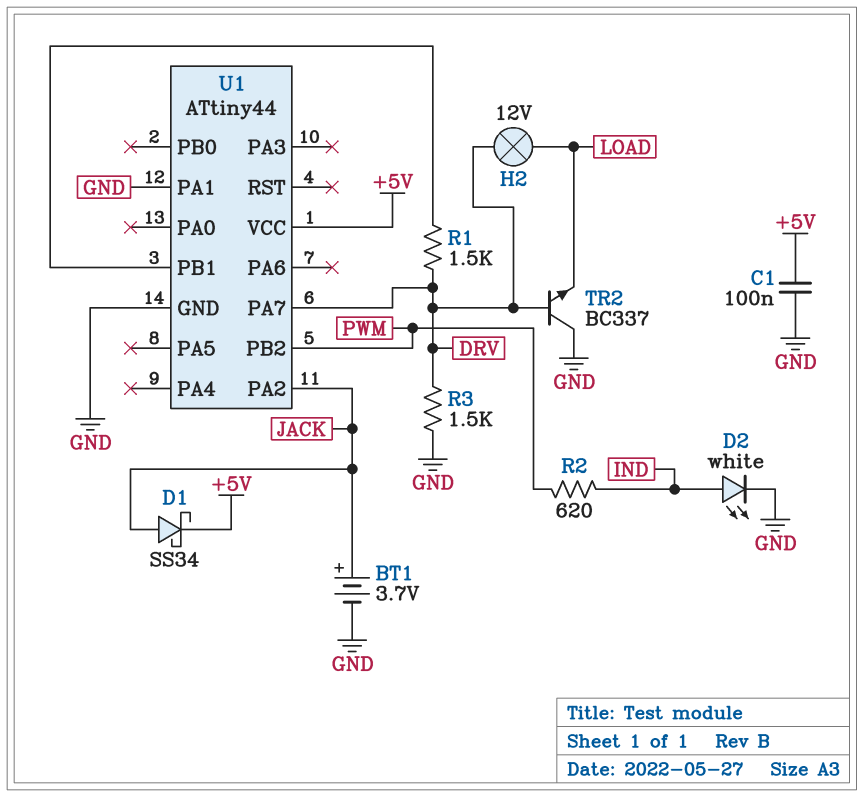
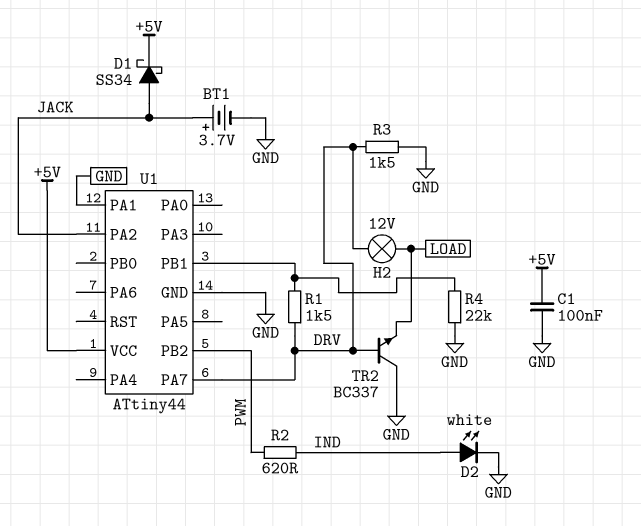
R4: none -> 22k (GND, U1/PB1)

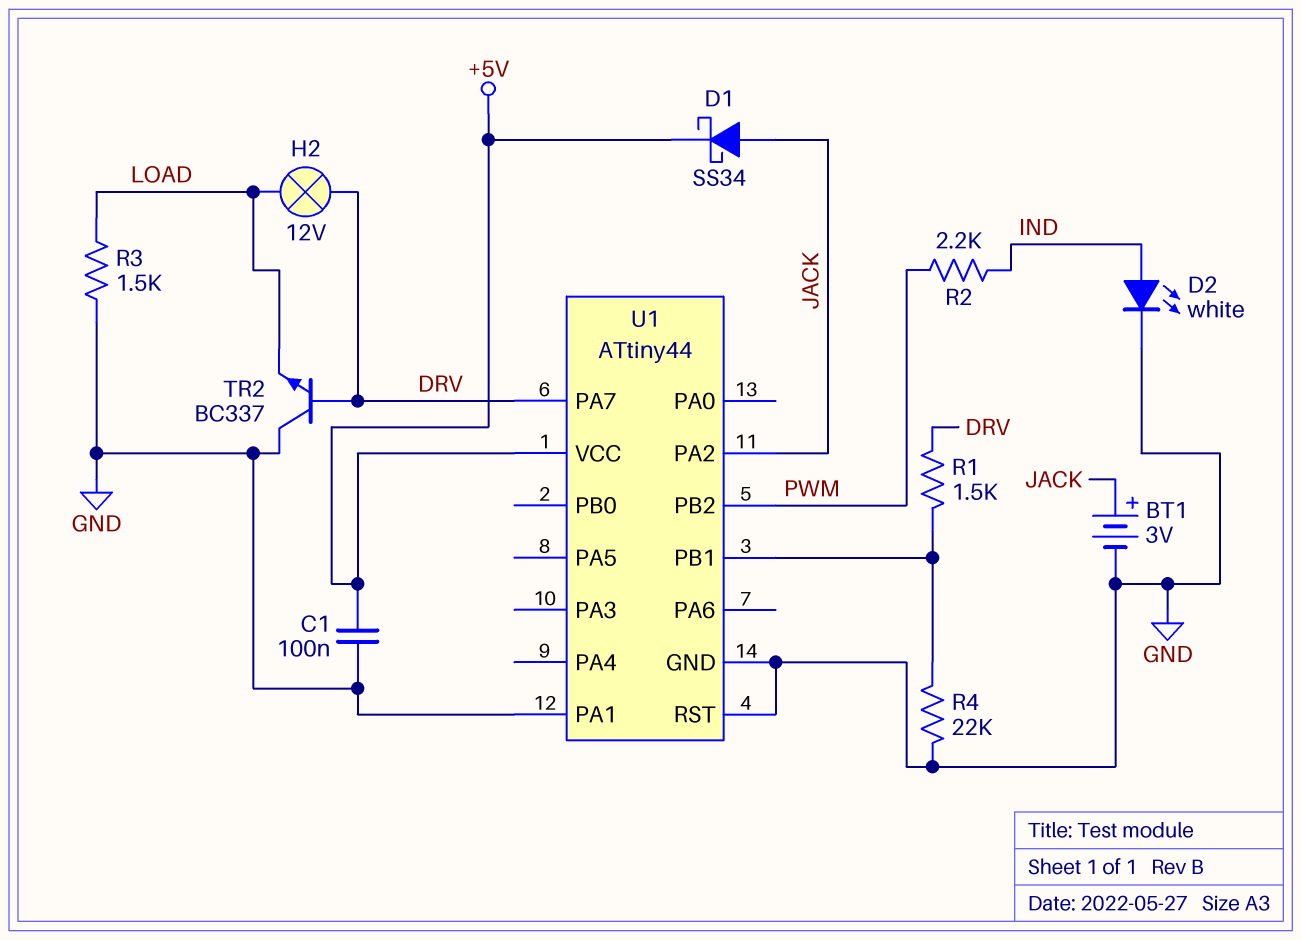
BT1: 3.7V (plus JACK, minus GND) -> 3V (plus JACK, minus GND)
R2: 620 (IND, PWM) -> 2.2k (IND, PWM)
R3: 1.5k (DRV, GND) -> 1.5k (GND, LOAD)
U1 pin RST: none -> GND

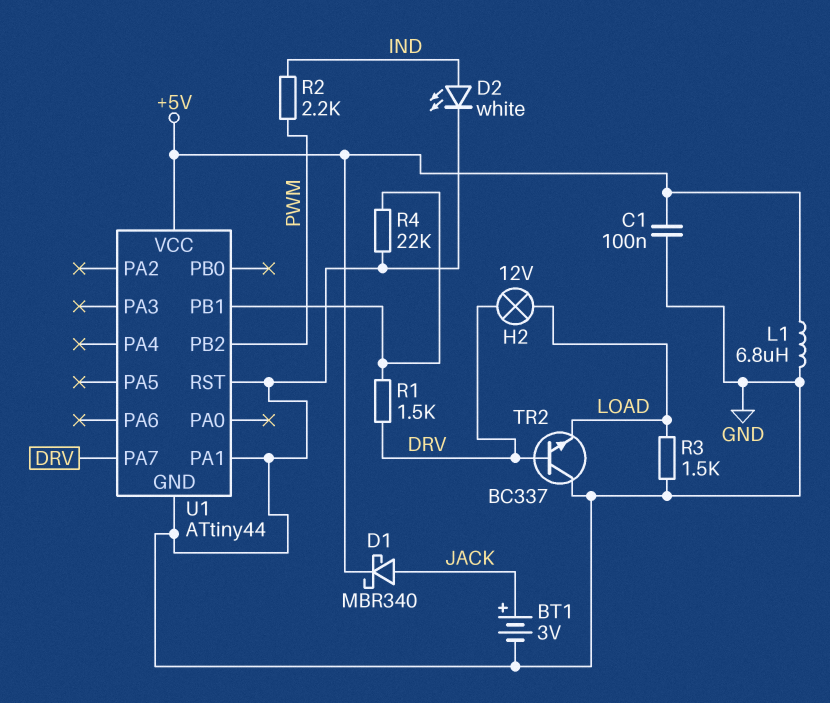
D1: schottky SS34 (A JACK, K +5V) -> schottky MBR340 (A JACK, K +5V)
L1: none -> 6.8uH (+5V, GND)
U1 pin PA2: JACK -> none

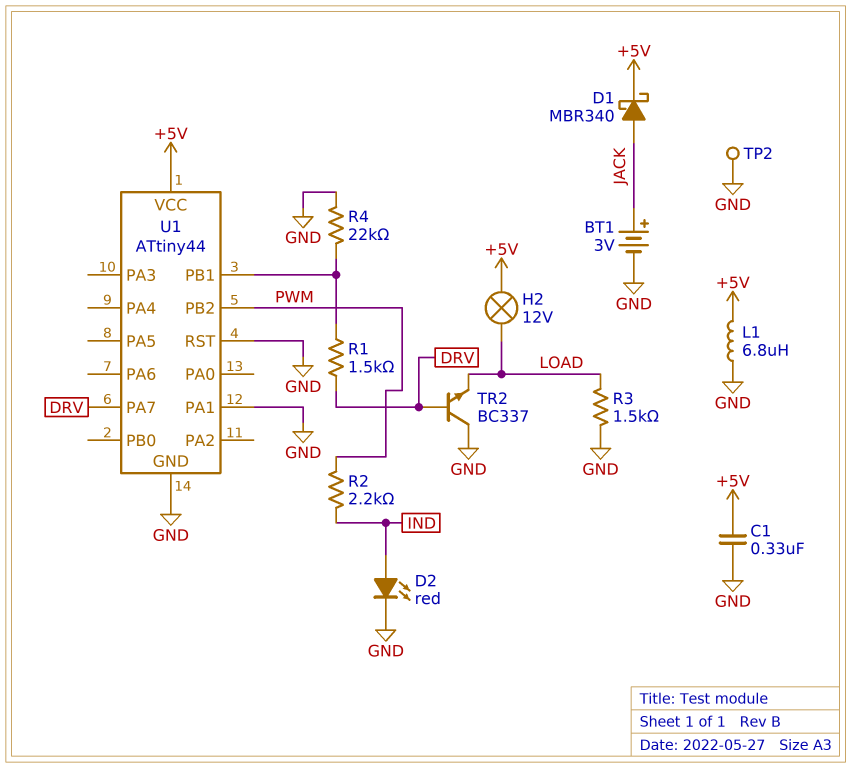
C1: 100nF (+5V, GND) -> 330nF (+5V, GND)
D2: LED white (A IND, K GND) -> LED red (A IND, K GND)
H2: lamp 12V (DRV, LOAD) -> lamp 12V (+5V, LOAD)
TP2: none -> test point (GND)

